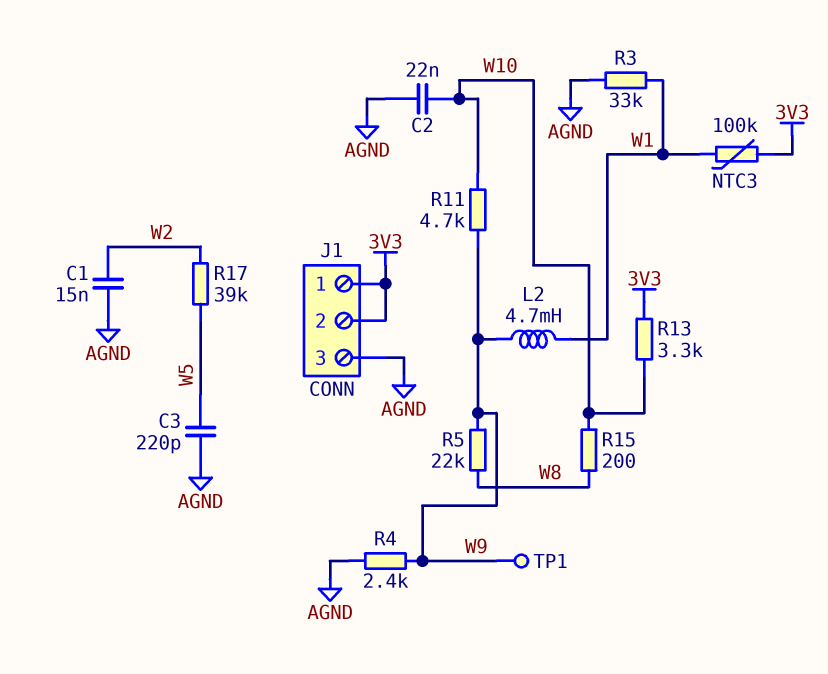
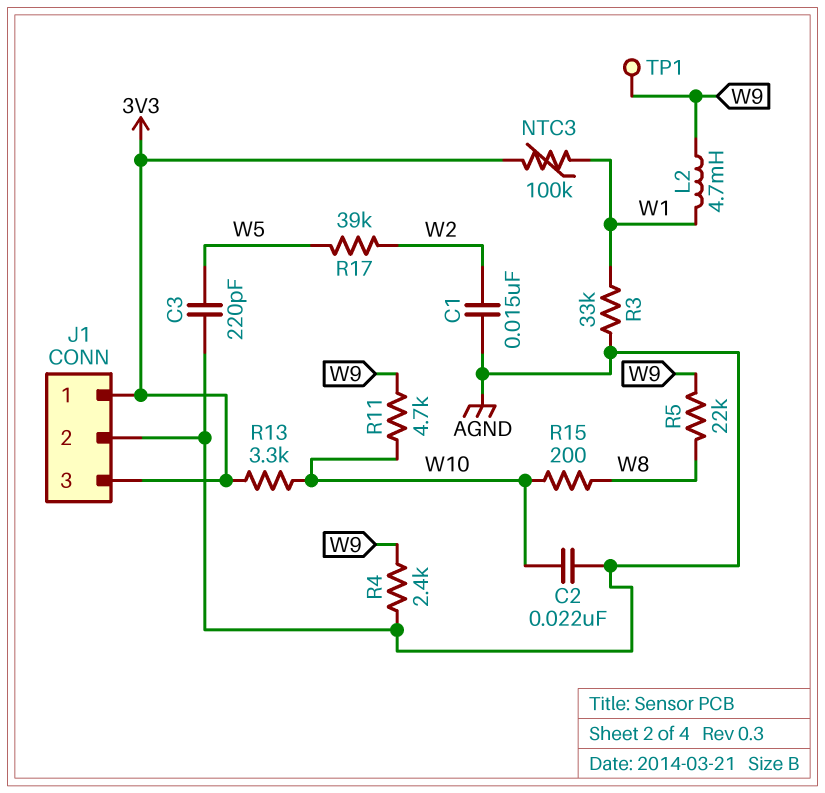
J1 pin 2: 3V3 -> AGND
J1 pin 3: AGND -> 3V3

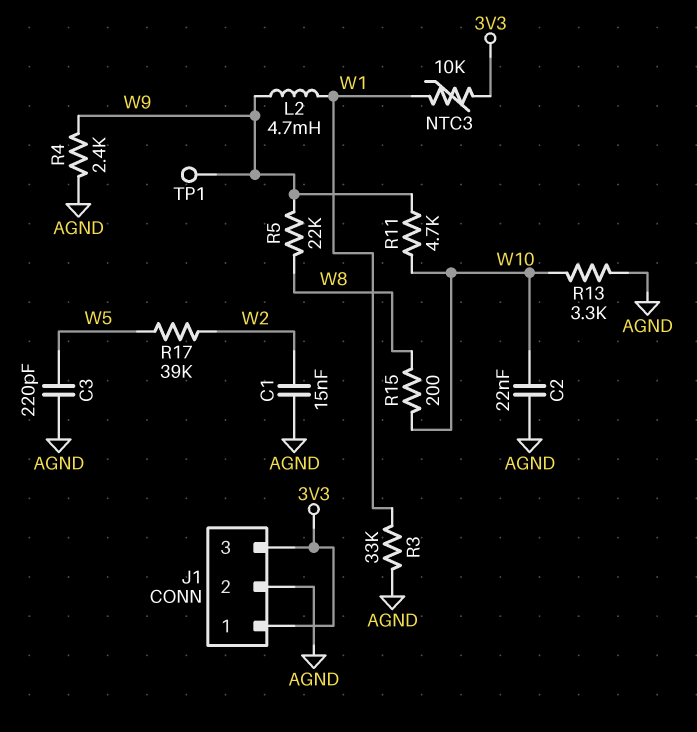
NTC3: 100k (3V3, W1) -> 10k (3V3, W1)
R13: 3.3k (3V3, W10) -> 3.3k (AGND, W10)

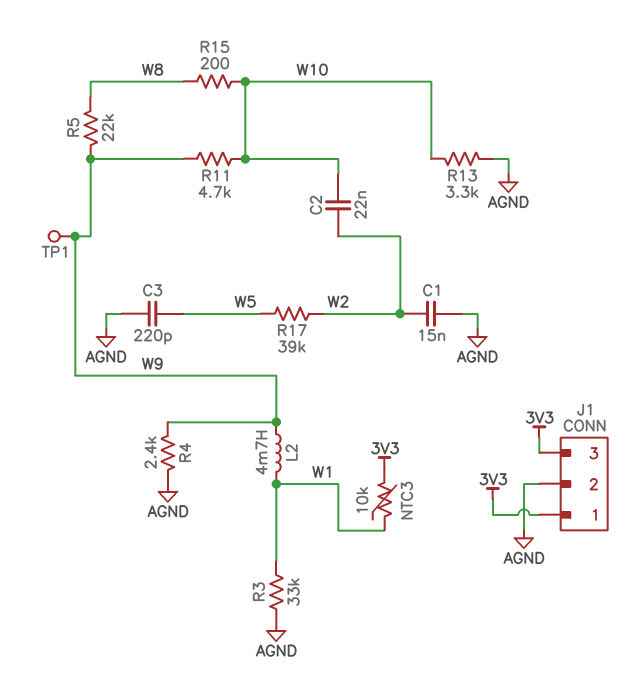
C2: 22nF (AGND, W10) -> 22nF (W2, W10)

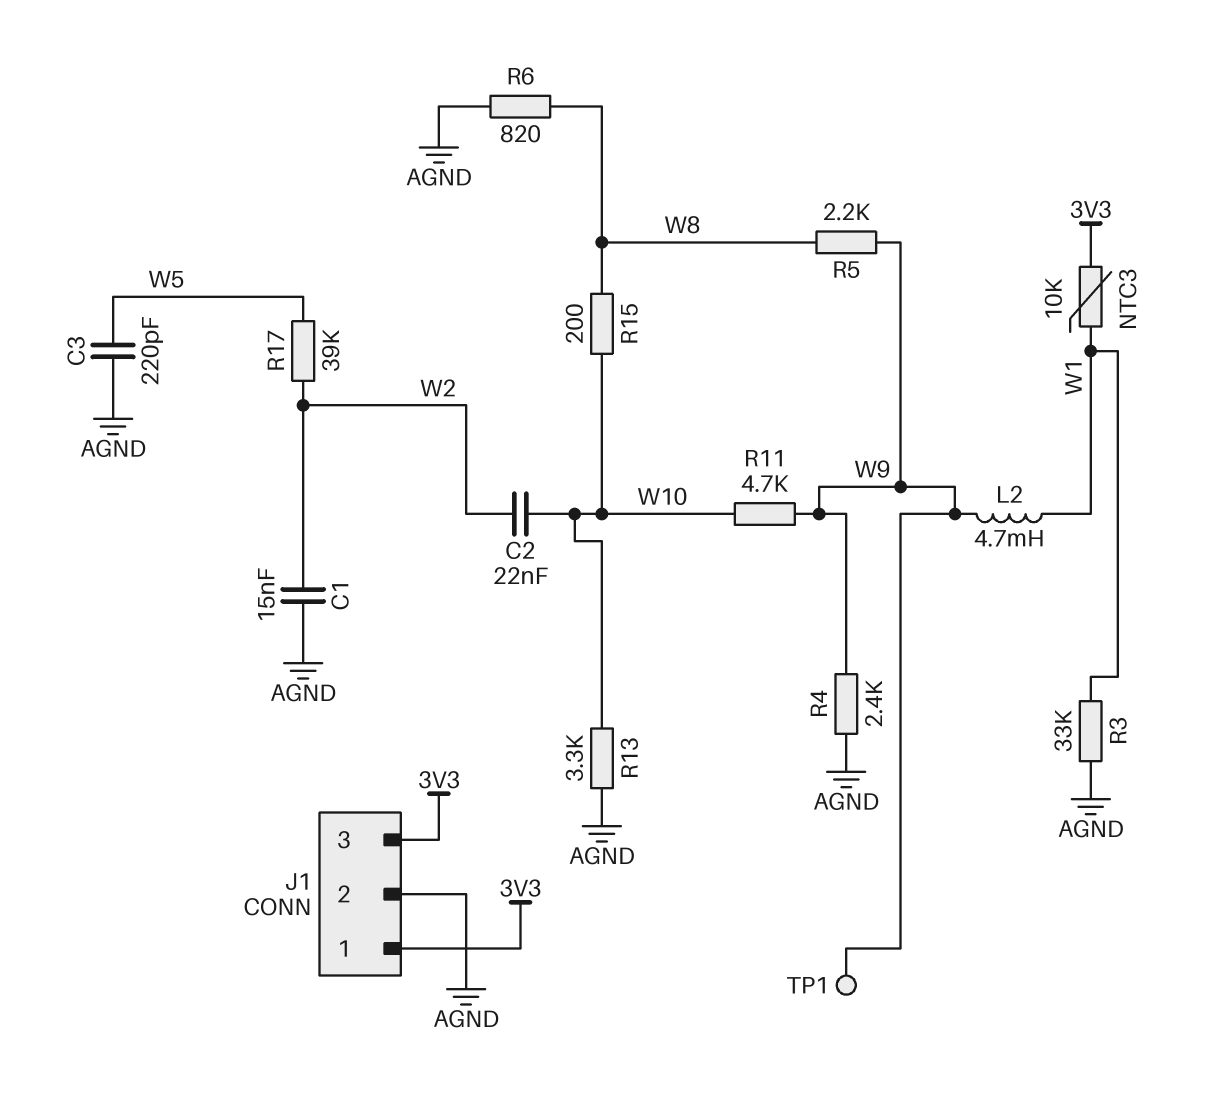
R5: 22k (W8, W9) -> 2.2k (W8, W9)
R6: none -> 820 (AGND, W8)

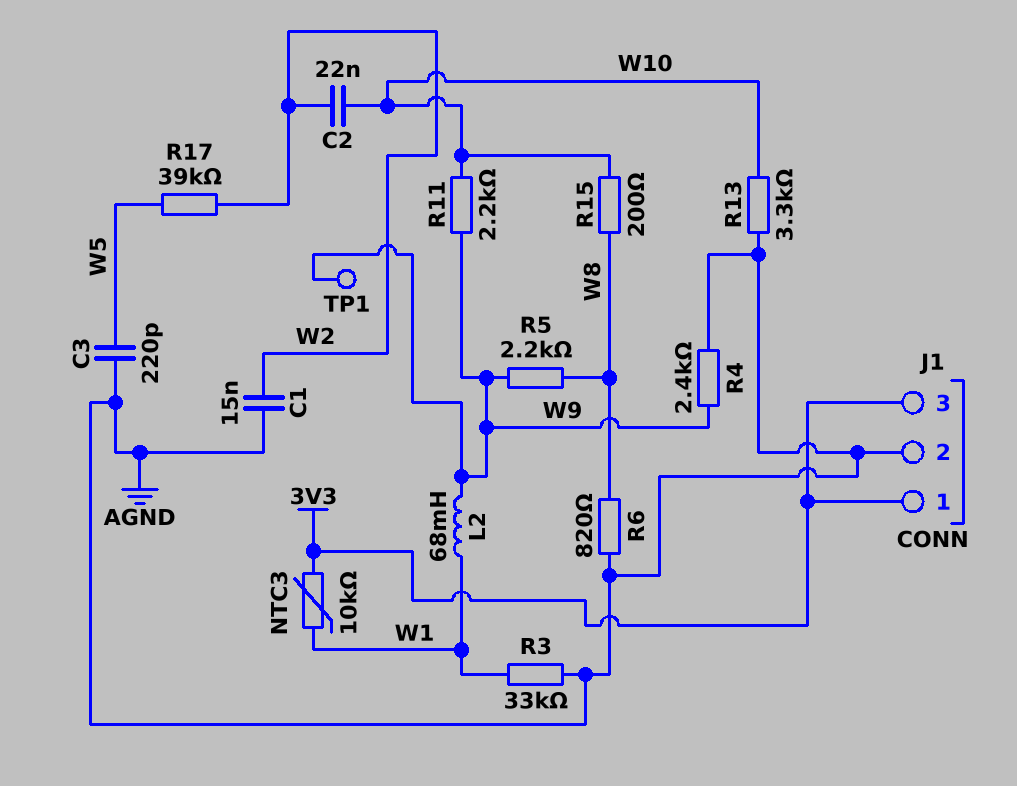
L2: 4.7mH (W1, W9) -> 68mH (W1, W9)
R11: 4.7k (W9, W10) -> 2.2k (W9, W10)

